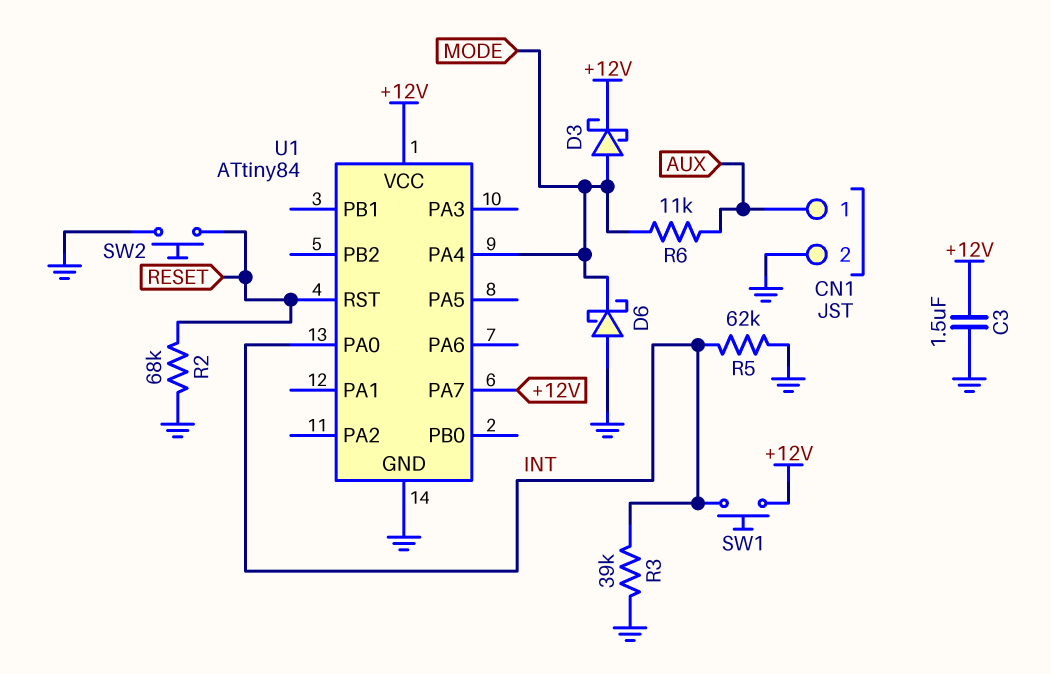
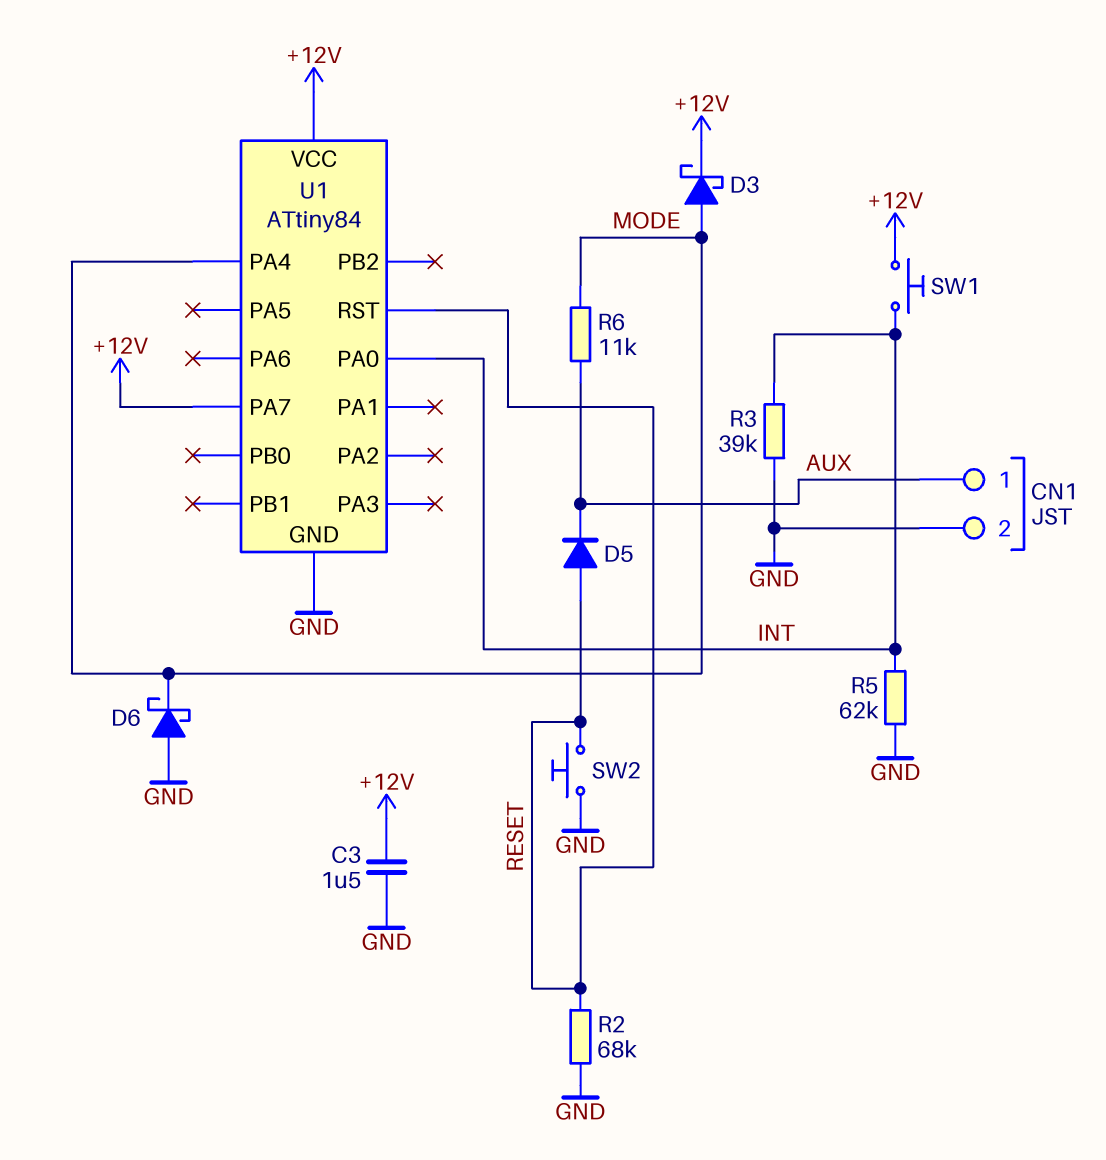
D5: none -> diode (A RESET, K AUX)

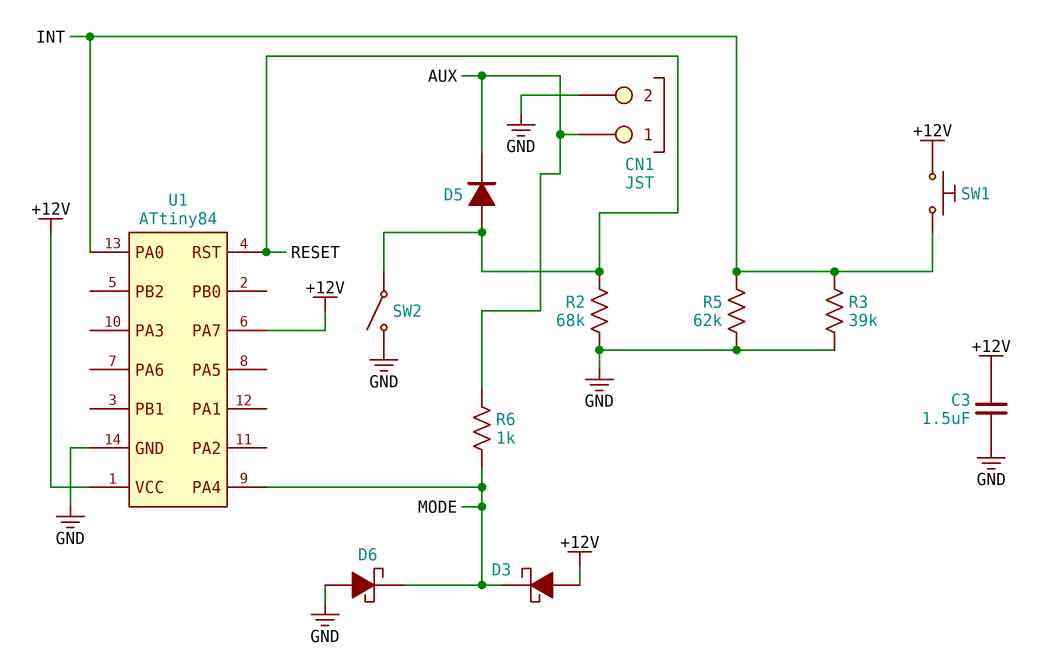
D3: schottky (A MODE, K +12V) -> schottky (A +12V, K MODE)
R6: 11k (AUX, MODE) -> 1k (AUX, MODE)
SW2: button (GND, RESET) -> switch (GND, RESET)

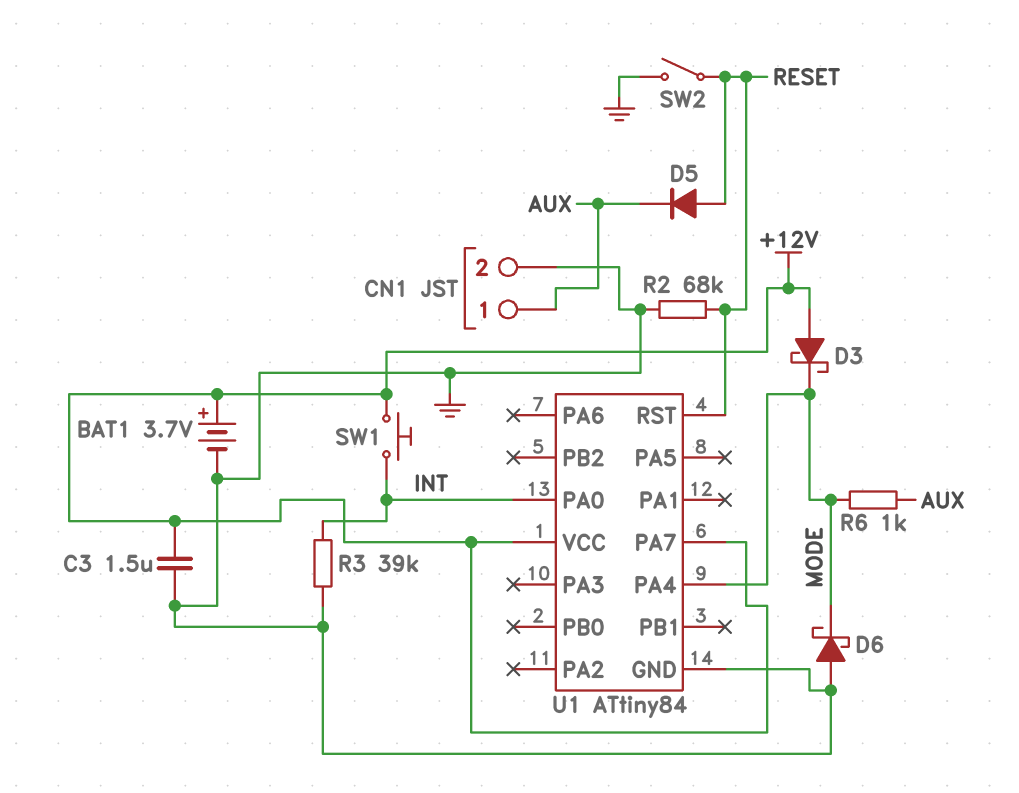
BAT1: none -> 3.7V (plus +12V, minus GND)
R5: 62k (GND, INT) -> none

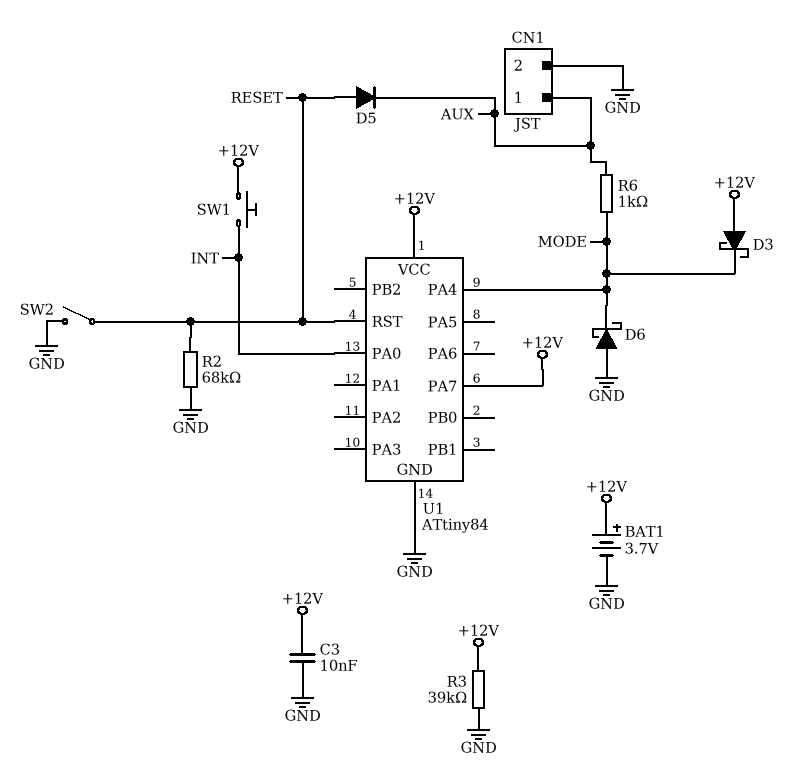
C3: 1.5uF (+12V, GND) -> 10nF (+12V, GND)
R3: 39k (GND, INT) -> 39k (+12V, GND)

